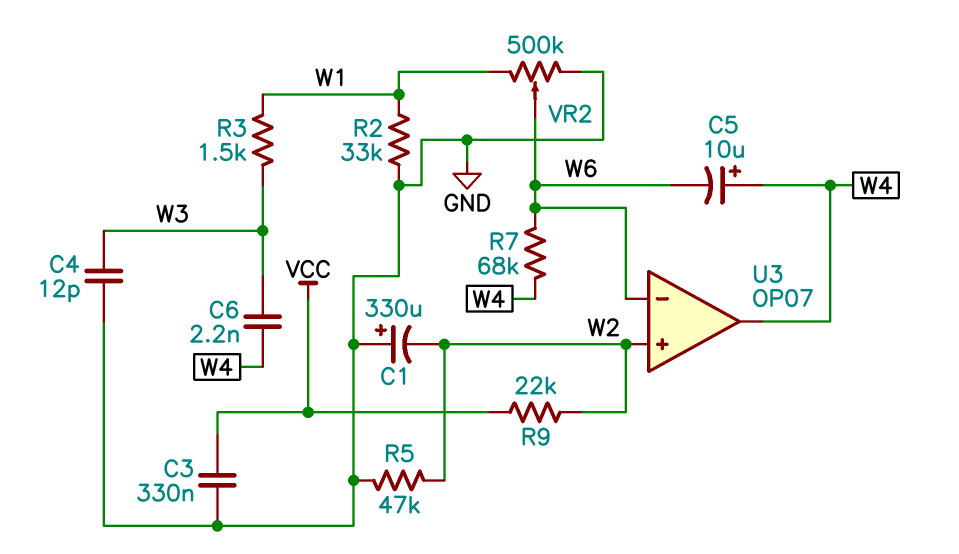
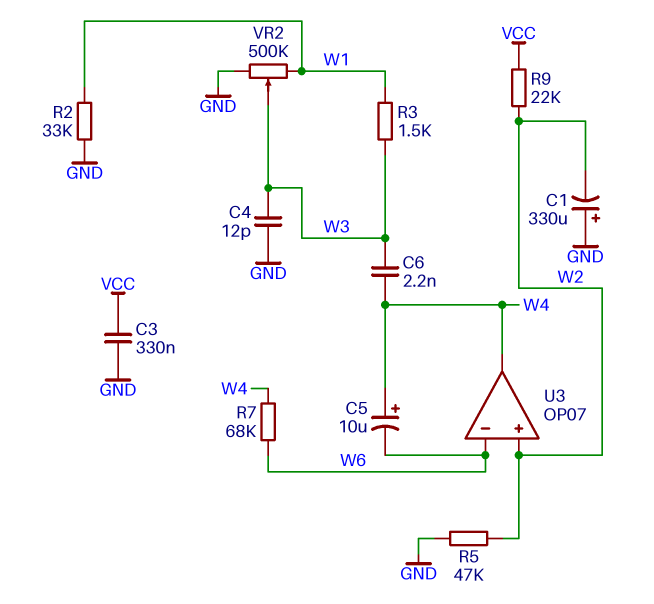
VR2: 500k (GND, W1, wiper W6) -> 500k (GND, W1, wiper W3)

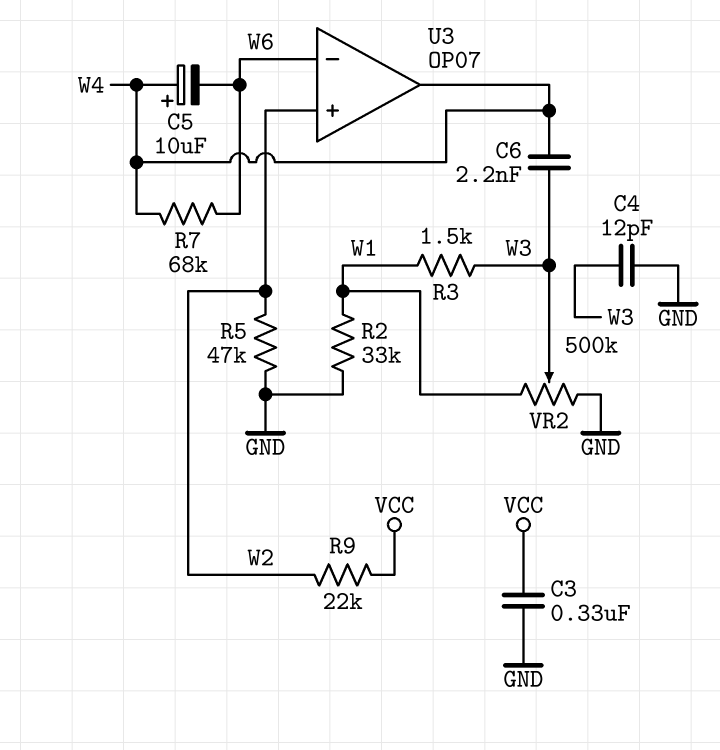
C1: 330uF (plus GND, minus W2) -> none

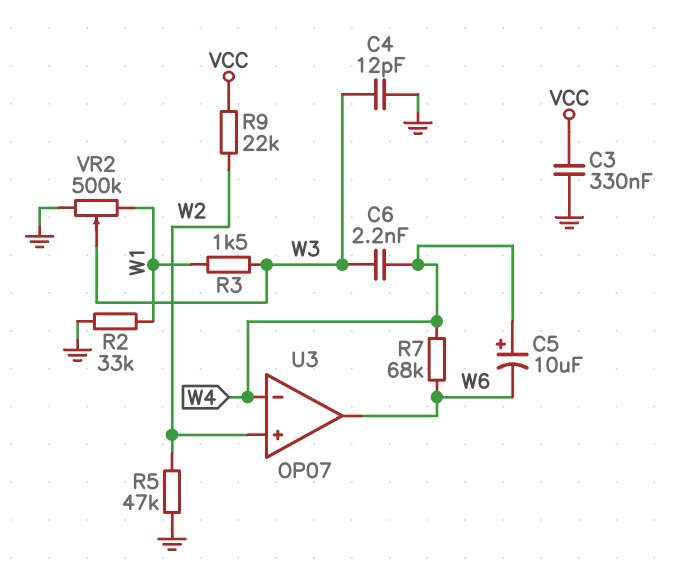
U3 pin in-: W6 -> W4
U3 pin out: W4 -> W6

